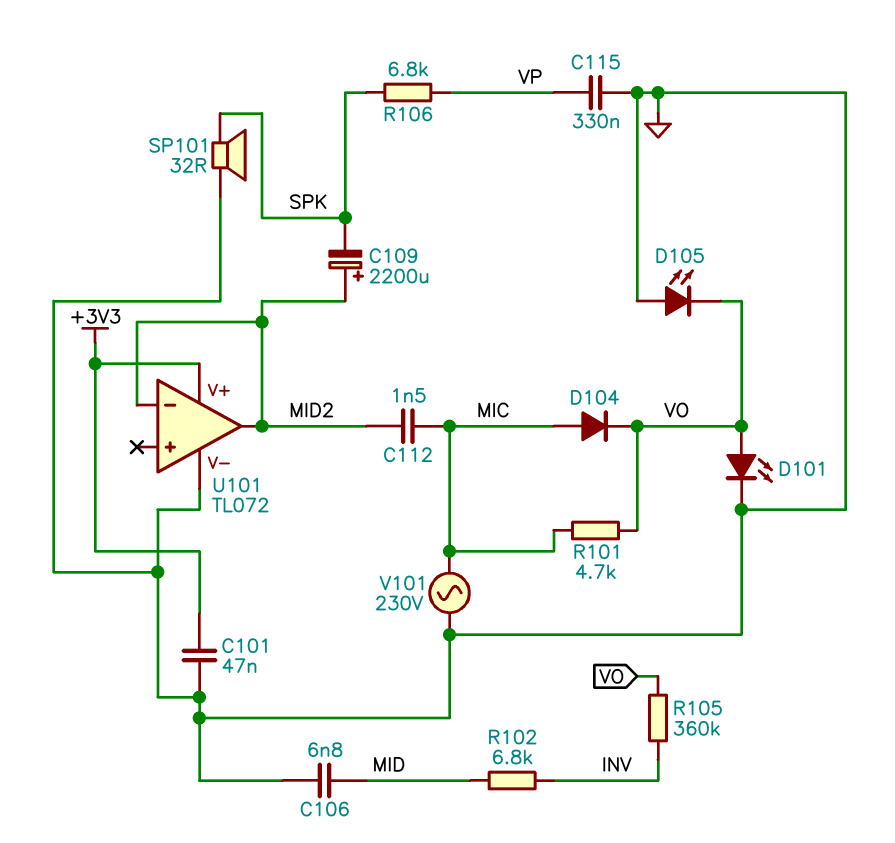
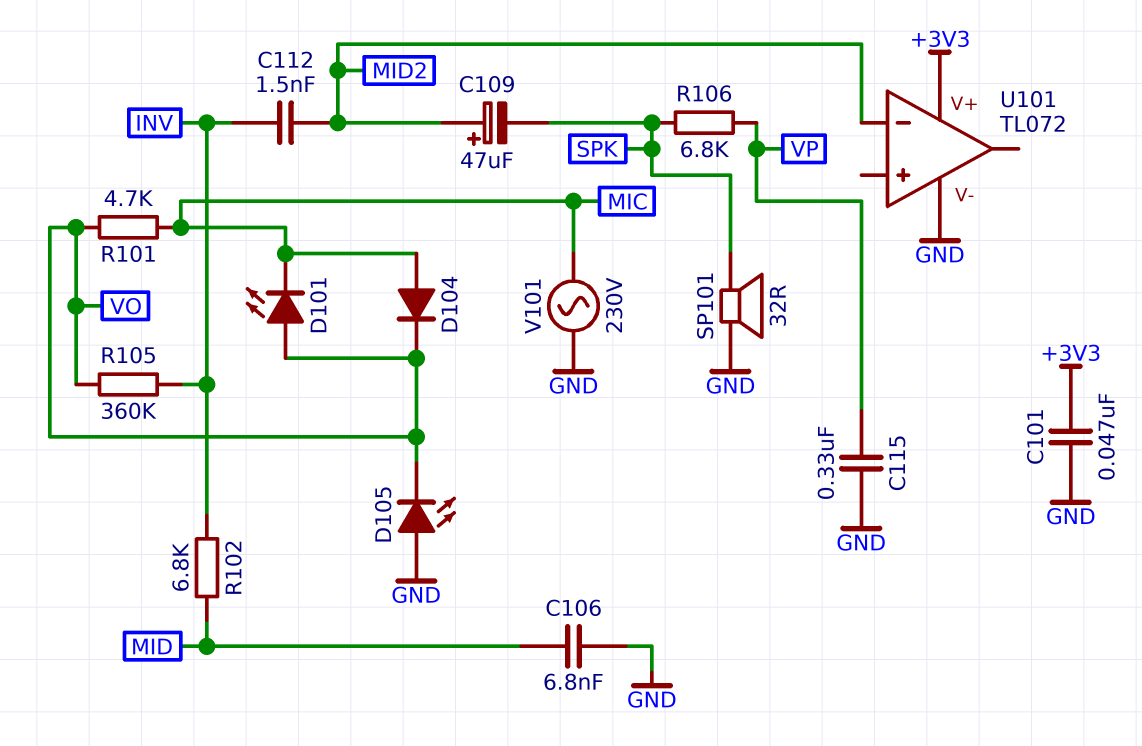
C109: 2200uF (plus MID2, minus SPK) -> 47uF (plus MID2, minus SPK)
C112: 1.5nF (MIC, MID2) -> 1.5nF (INV, MID2)
D101: LED (A VO, K GND) -> LED (A VO, K MIC)
U101 pin out: MID2 -> none

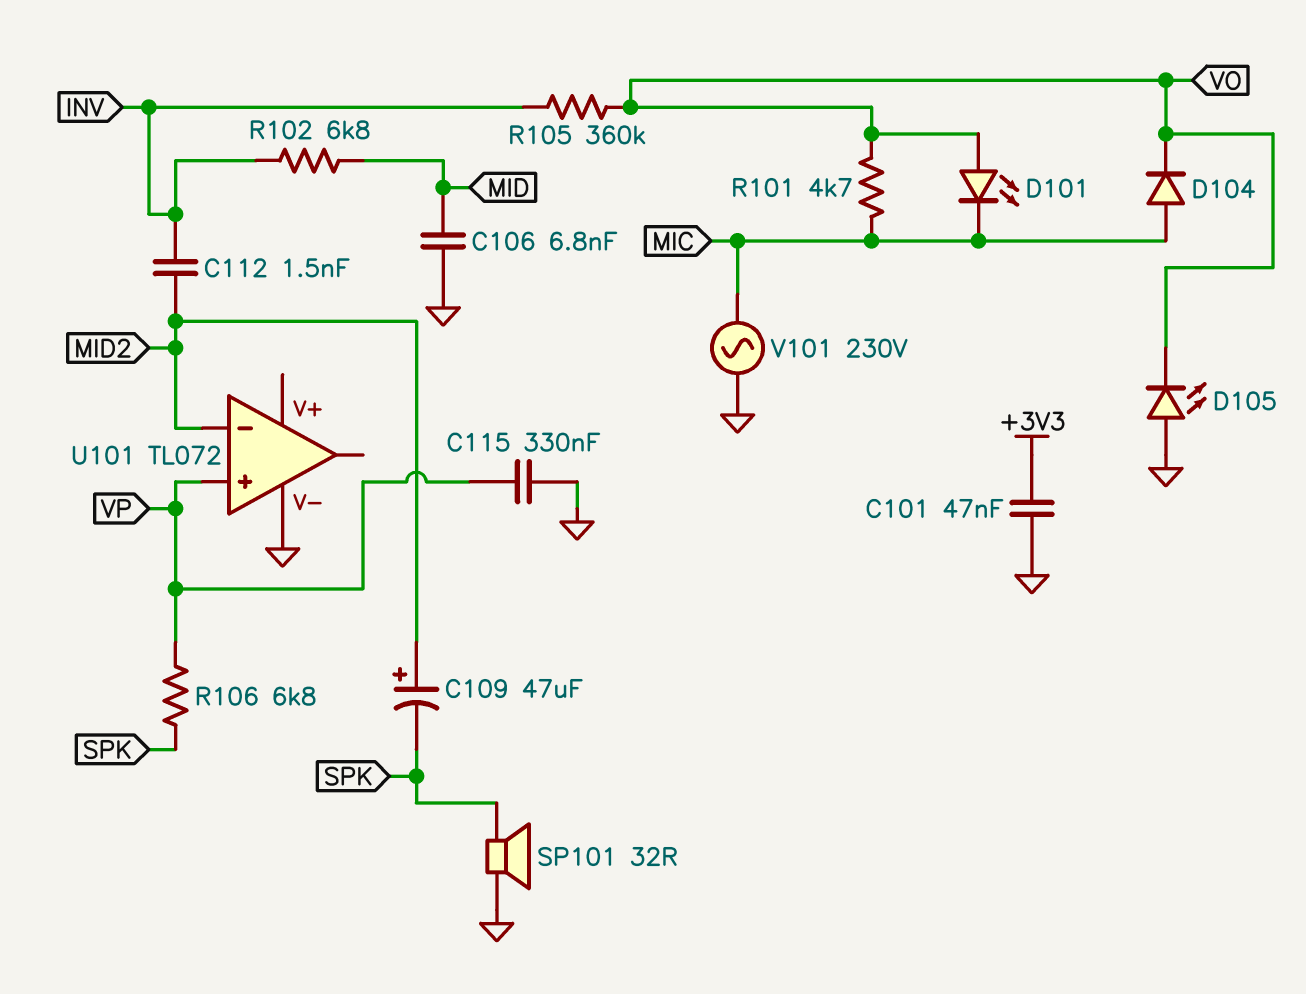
U101 pin V+: +3V3 -> none
U101 pin in+: none -> VP

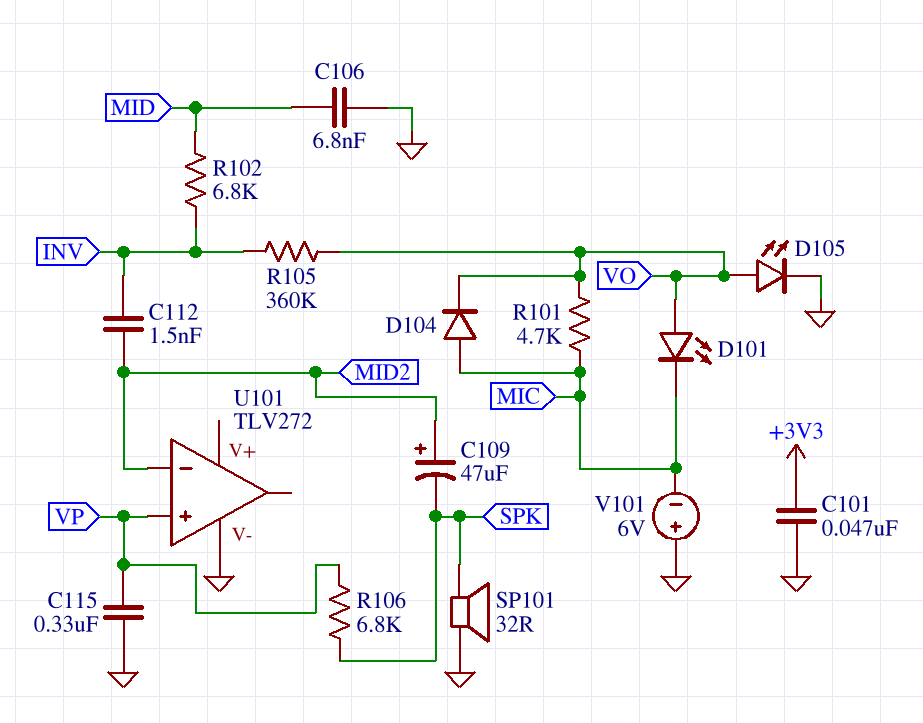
D105: LED (A GND, K VO) -> LED (A VO, K GND)
U101: TL072 -> TLV272
V101: AC 230V (GND, MIC) -> 6V (plus GND, minus MIC)

